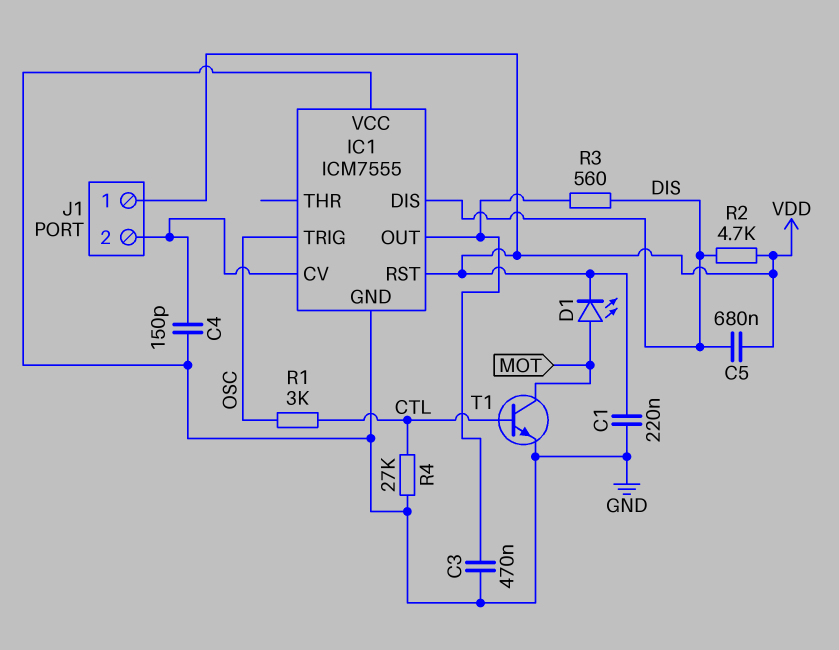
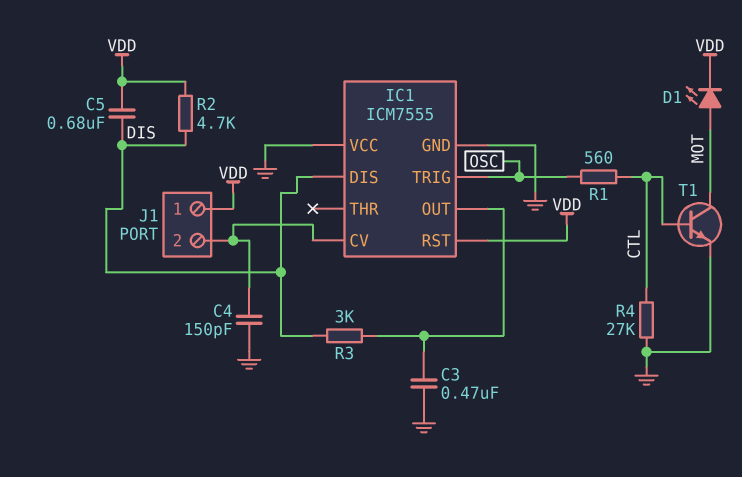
C1: 220nF (GND, VDD) -> none
R1: 3k (CTL, OSC) -> 560 (CTL, OSC)
R3: 560 (DIS, IC1/OUT) -> 3k (DIS, IC1/OUT)

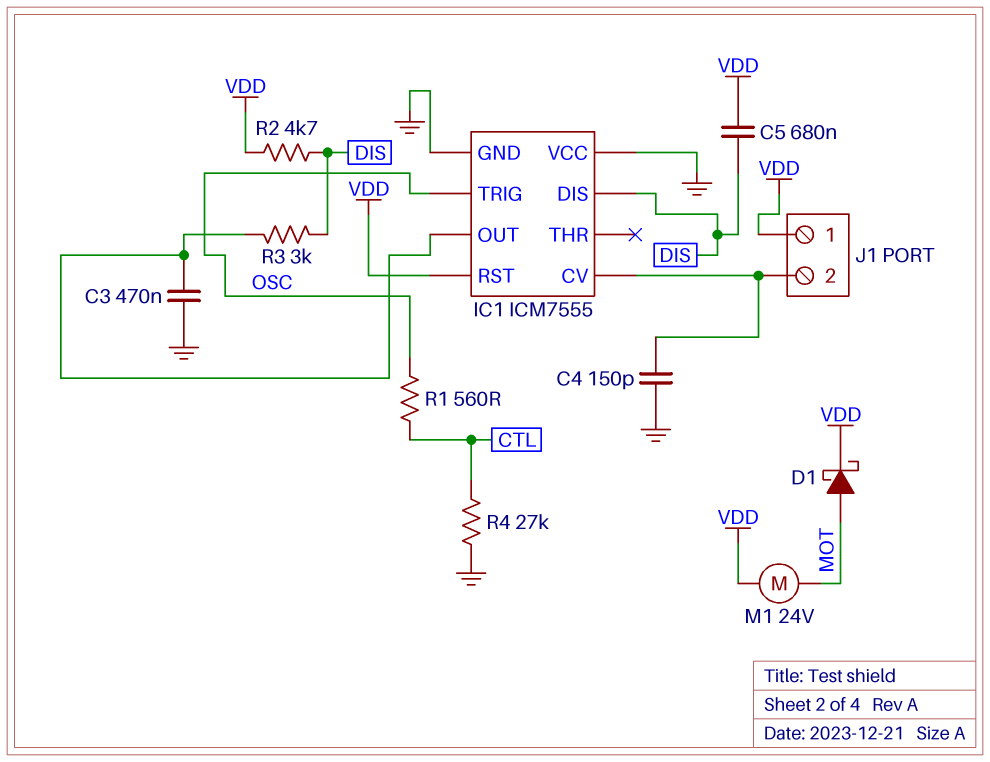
D1: LED (A MOT, K VDD) -> schottky (A MOT, K VDD)
M1: none -> motor 24V (MOT, VDD)
T1: NPN (B CTL, C MOT, E GND) -> none

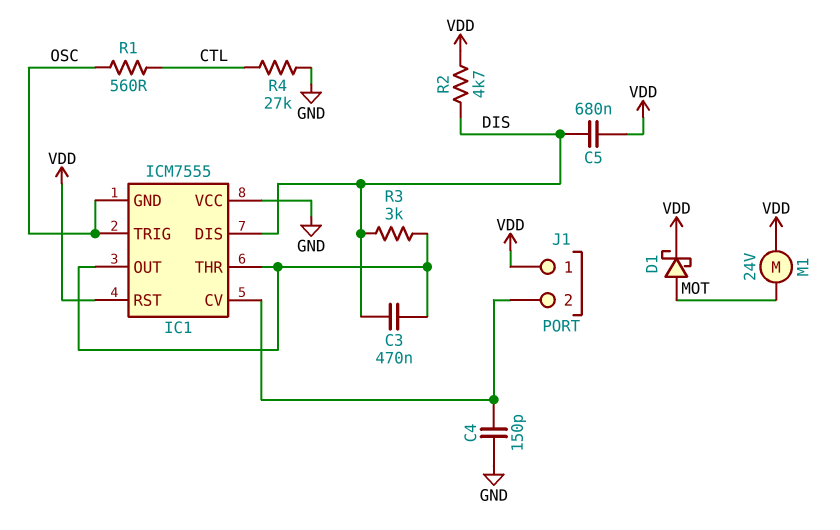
C3: 470nF (GND, IC1/OUT) -> 470nF (DIS, IC1/OUT)
IC1 pin GND: GND -> OSC
IC1 pin THR: none -> IC1/OUT

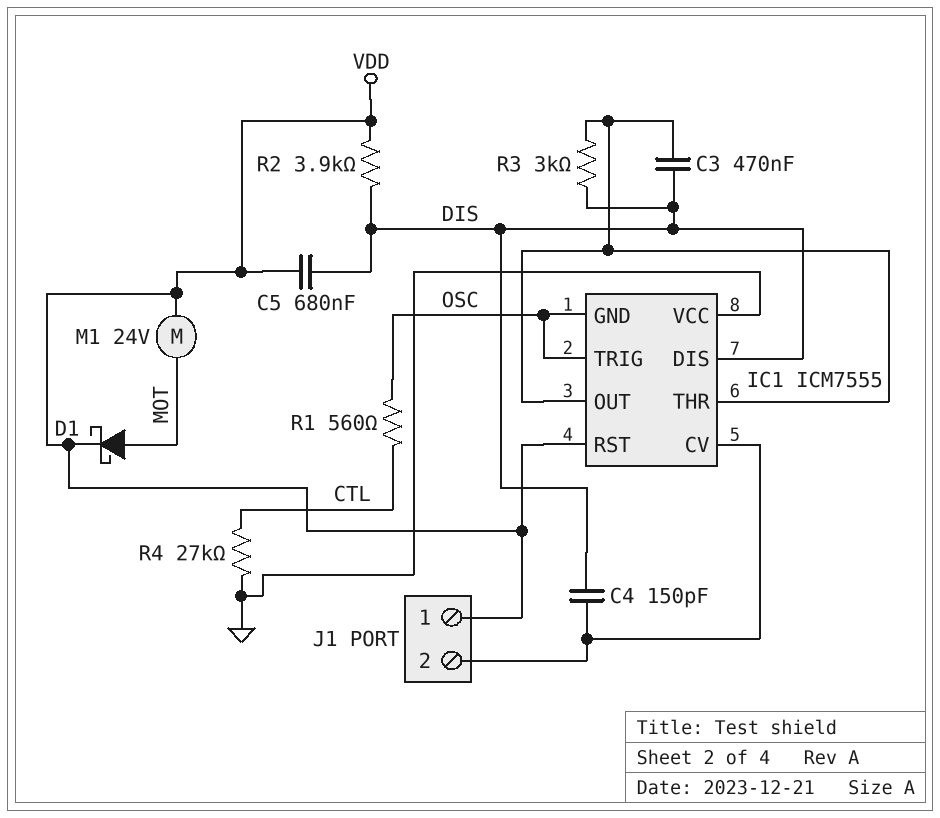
C4: 150pF (GND, IC1/CV) -> 150pF (DIS, IC1/CV)
R2: 4.7k (DIS, VDD) -> 3.9k (DIS, VDD)

